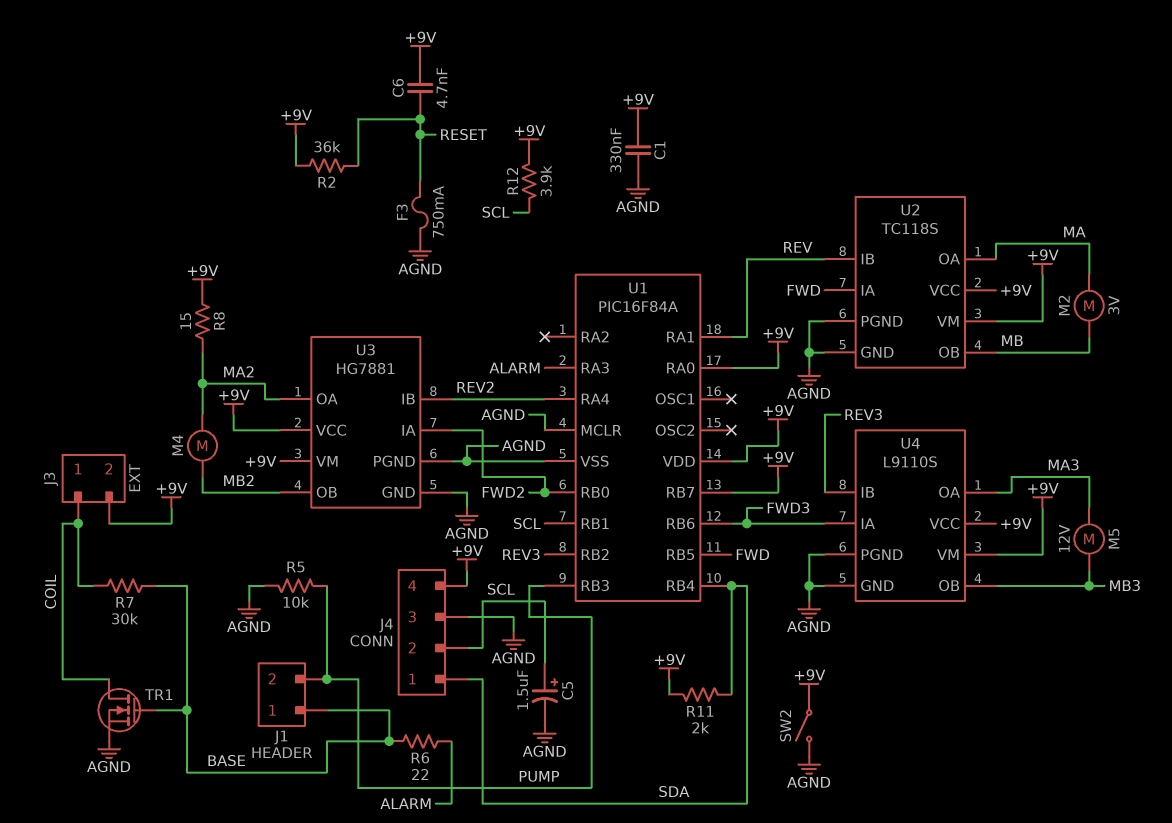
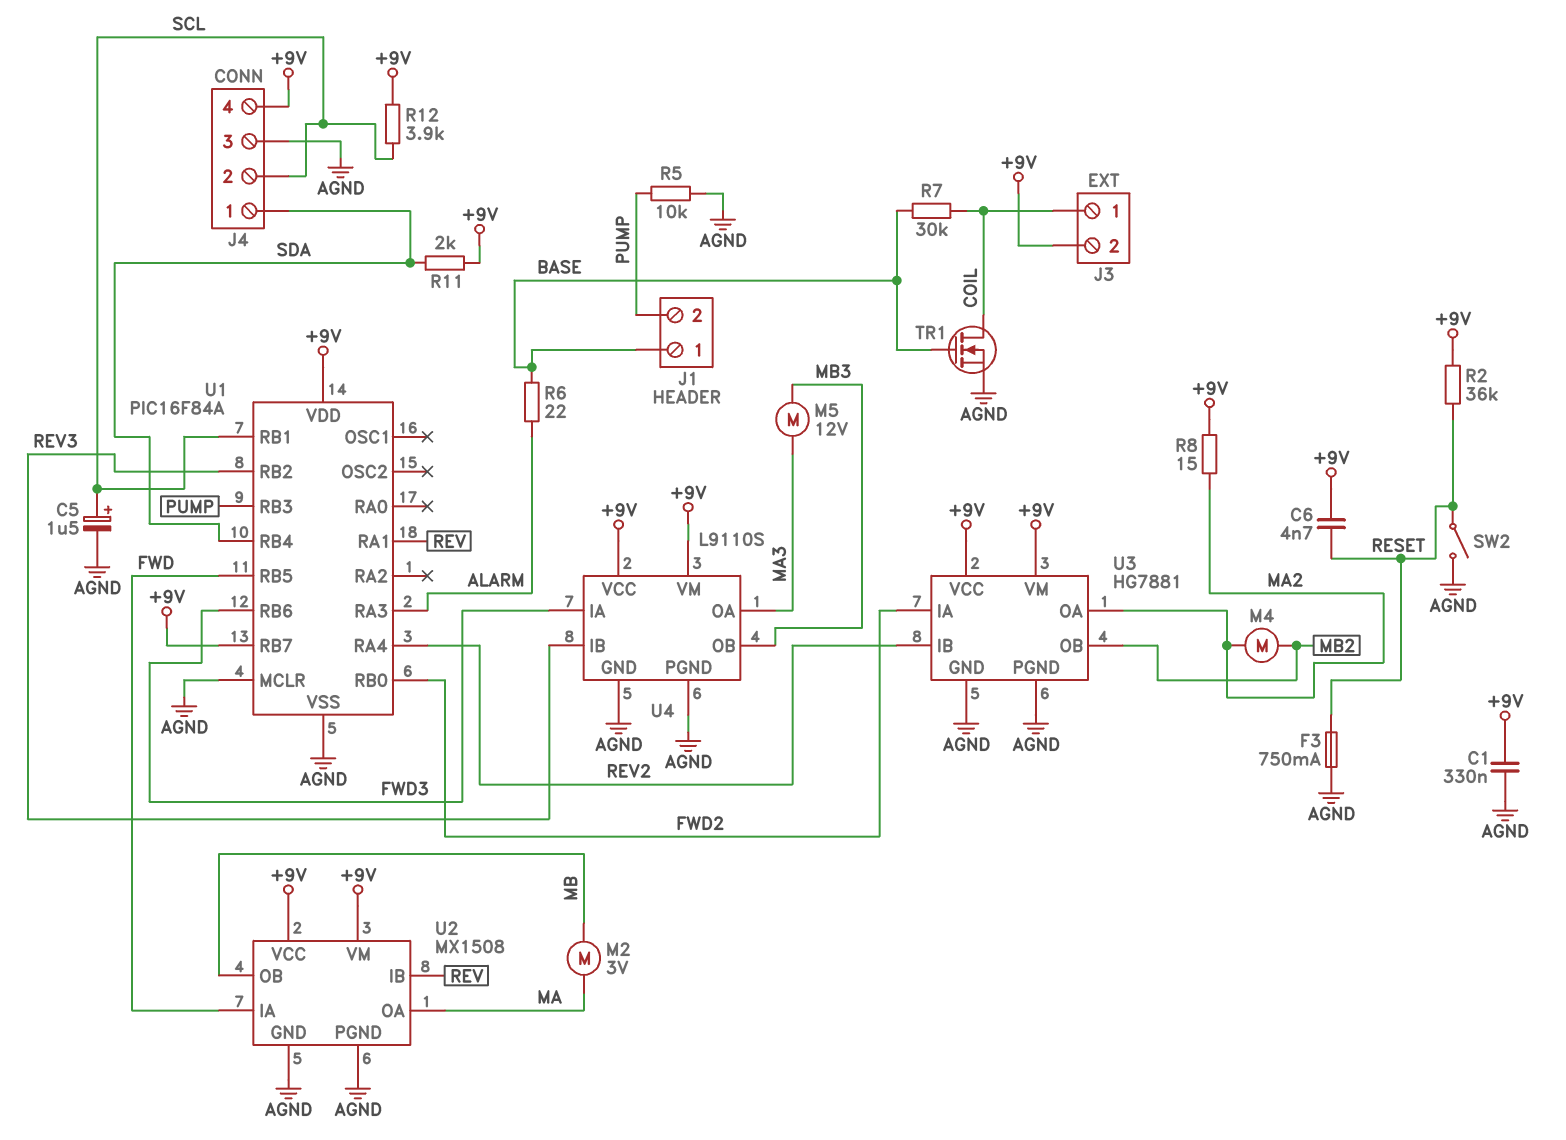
SW2: switch (+9V, AGND) -> switch (AGND, RESET)
U1 pin RA0: +9V -> none
U2: TC118S -> MX1508

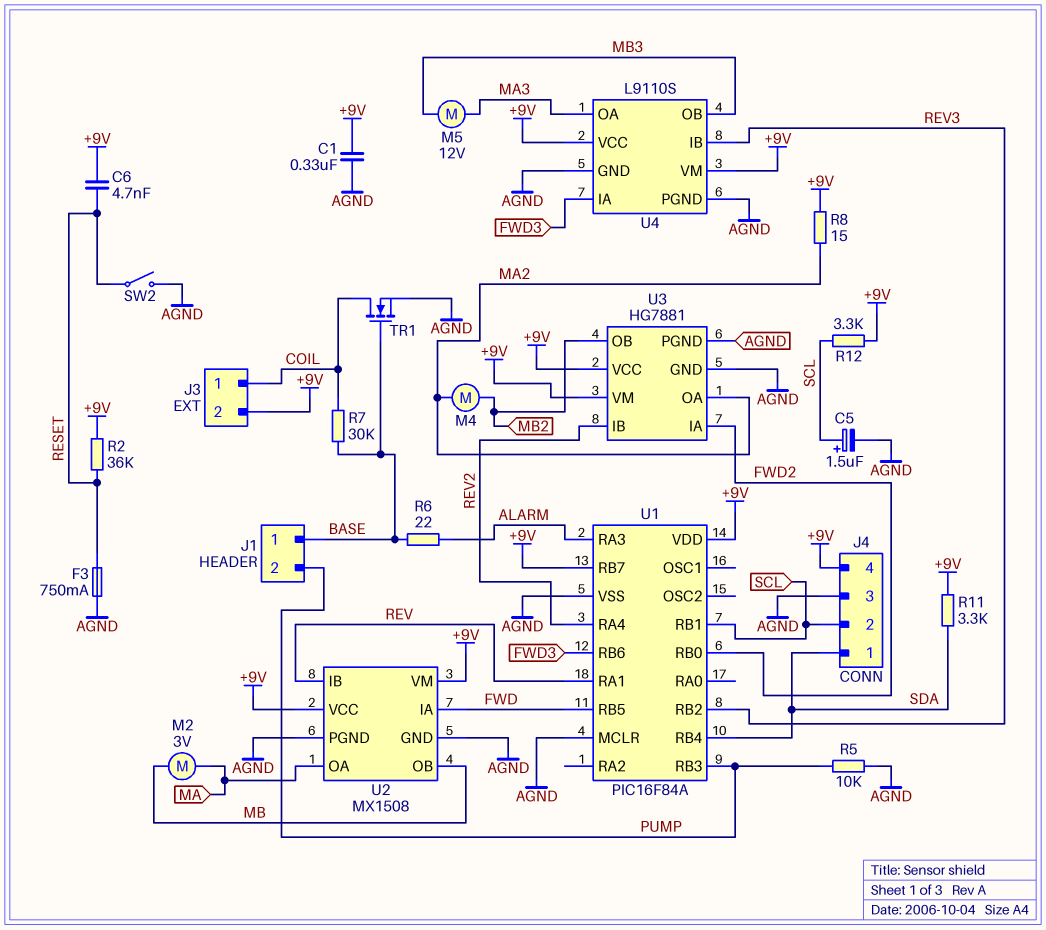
R11: 2k (+9V, SDA) -> 3.3k (+9V, SDA)
R12: 3.9k (+9V, SCL) -> 3.3k (+9V, SCL)

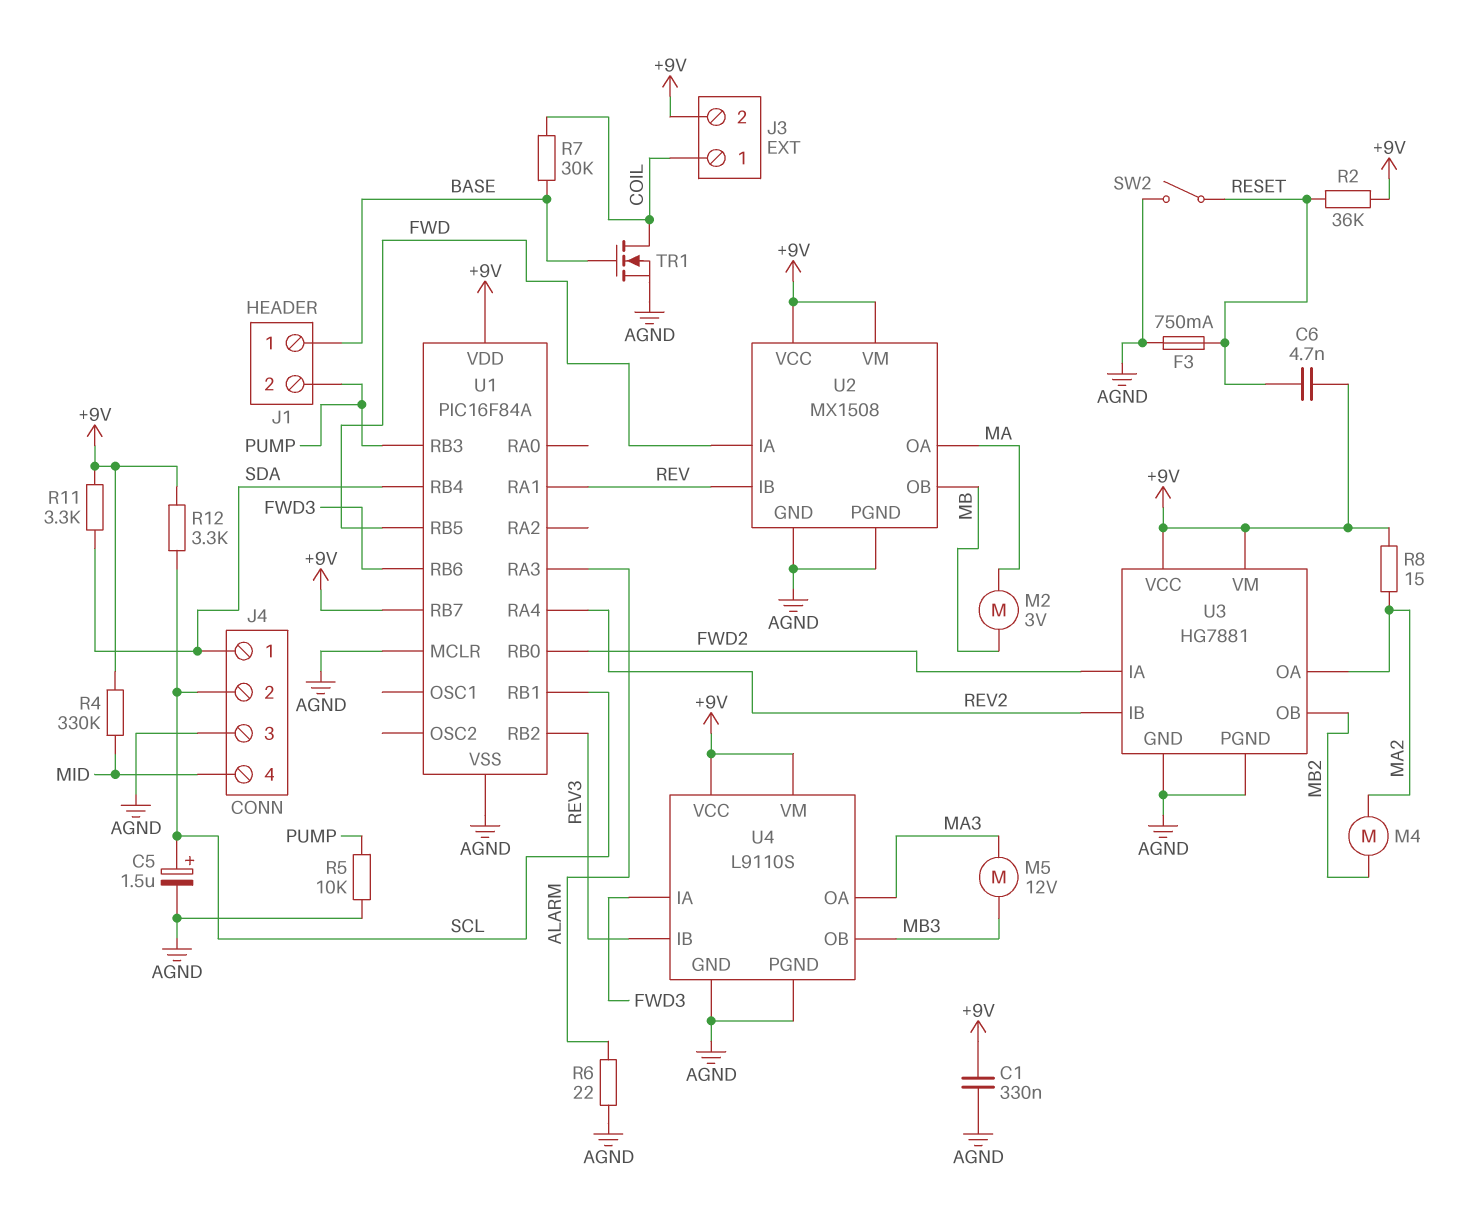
J4 pin 4: +9V -> MID
R4: none -> 330k (+9V, MID)
R6: 22 (ALARM, BASE) -> 22 (AGND, ALARM)

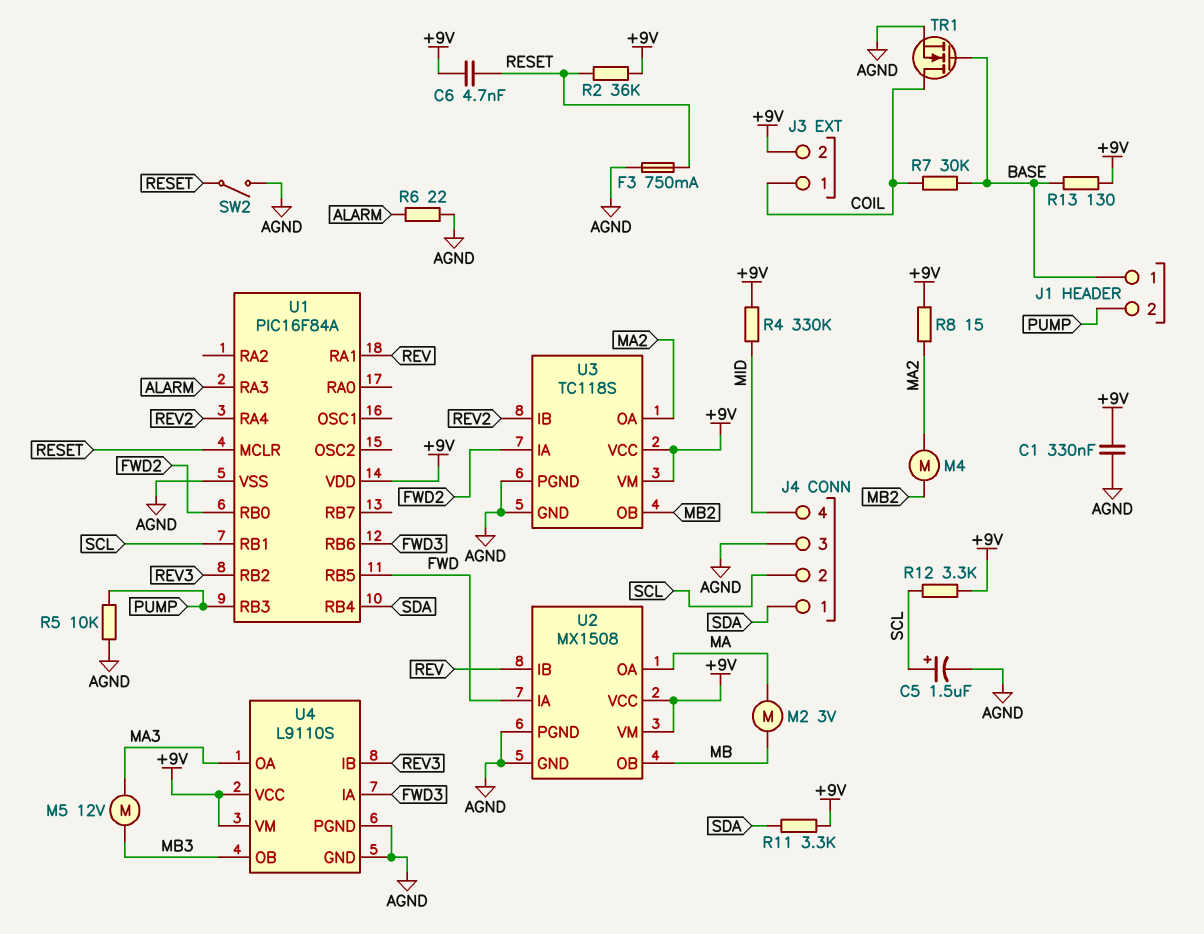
R13: none -> 130 (+9V, BASE)
U1 pin MCLR: AGND -> RESET
U1 pin RB7: +9V -> none
U3: HG7881 -> TC118S

